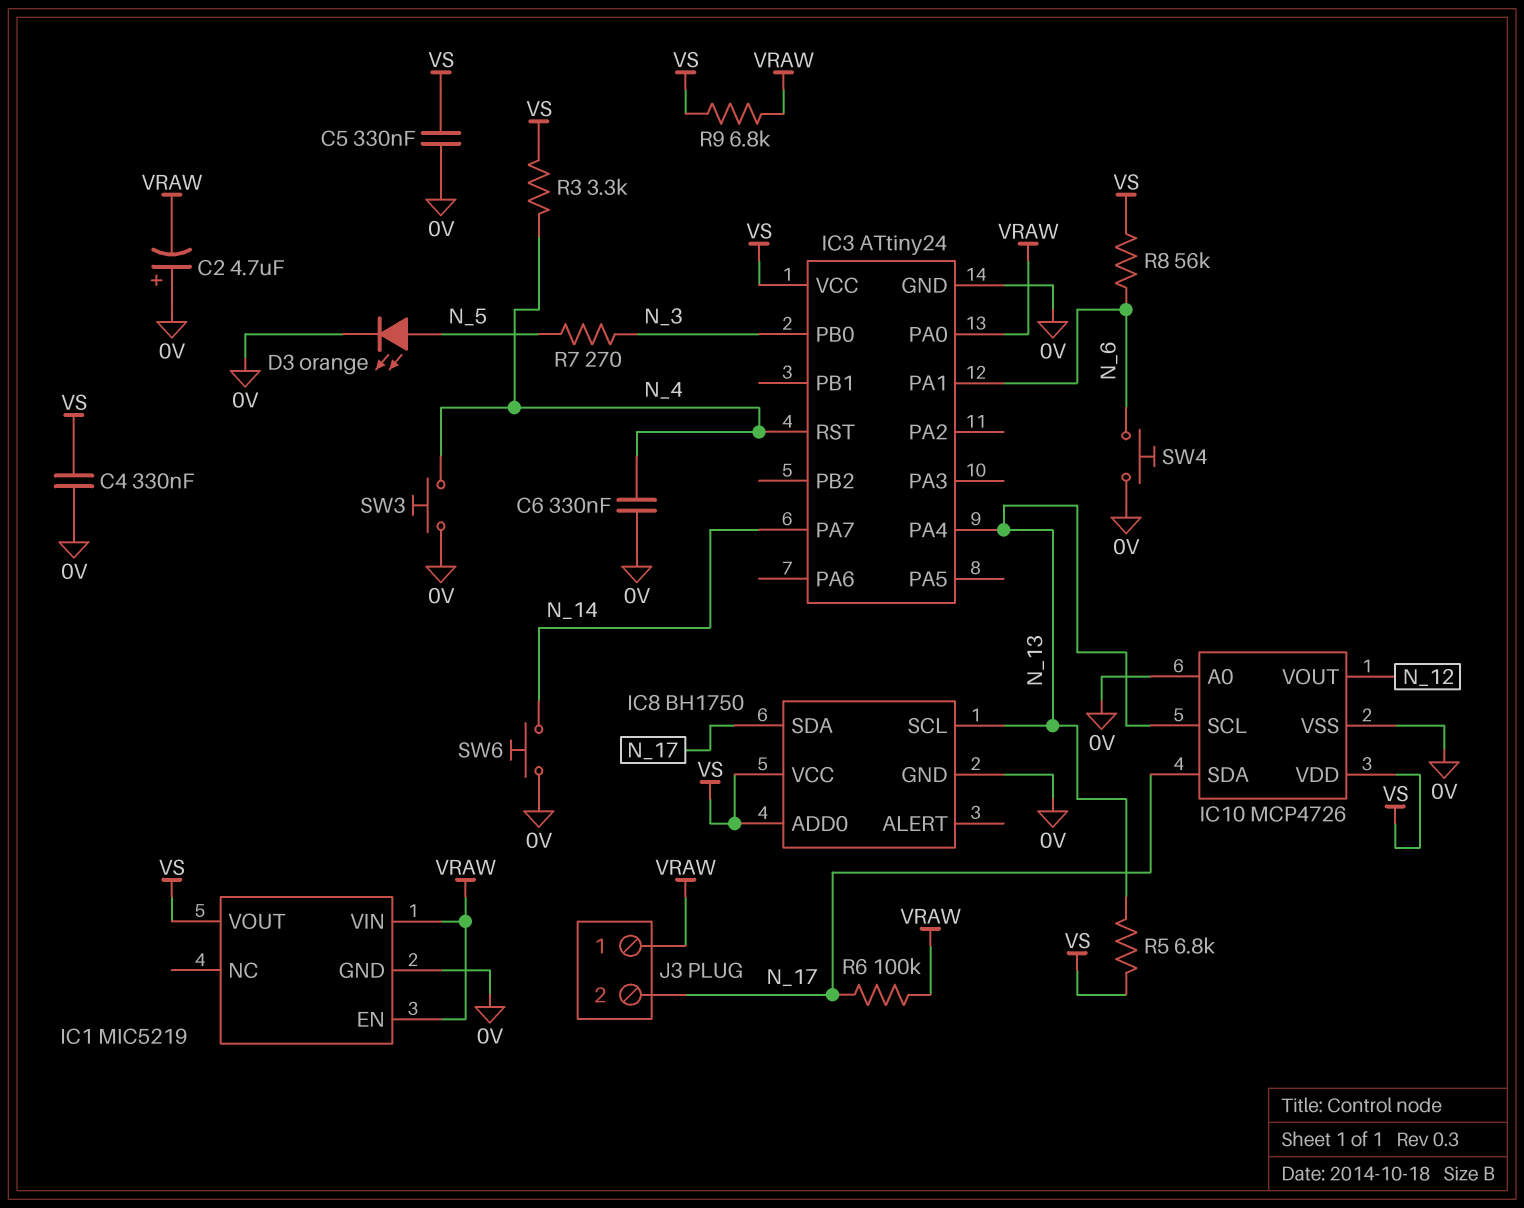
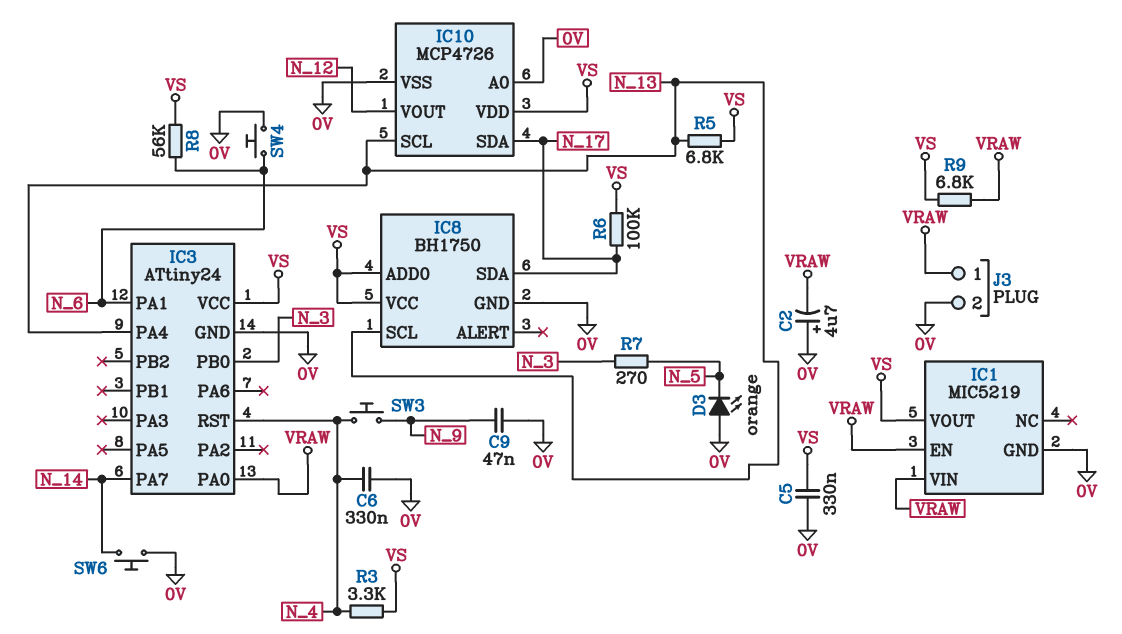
C4: 330nF (0V, VS) -> none
C9: none -> 47nF (0V, N_9)
D3: LED orange (A N_5, K 0V) -> LED orange (A 0V, K N_5)
J3 pin 2: N_17 -> 0V
R6: 100k (N_17, VRAW) -> 100k (N_17, VS)
SW3: button (0V, N_4) -> button (N_4, N_9)

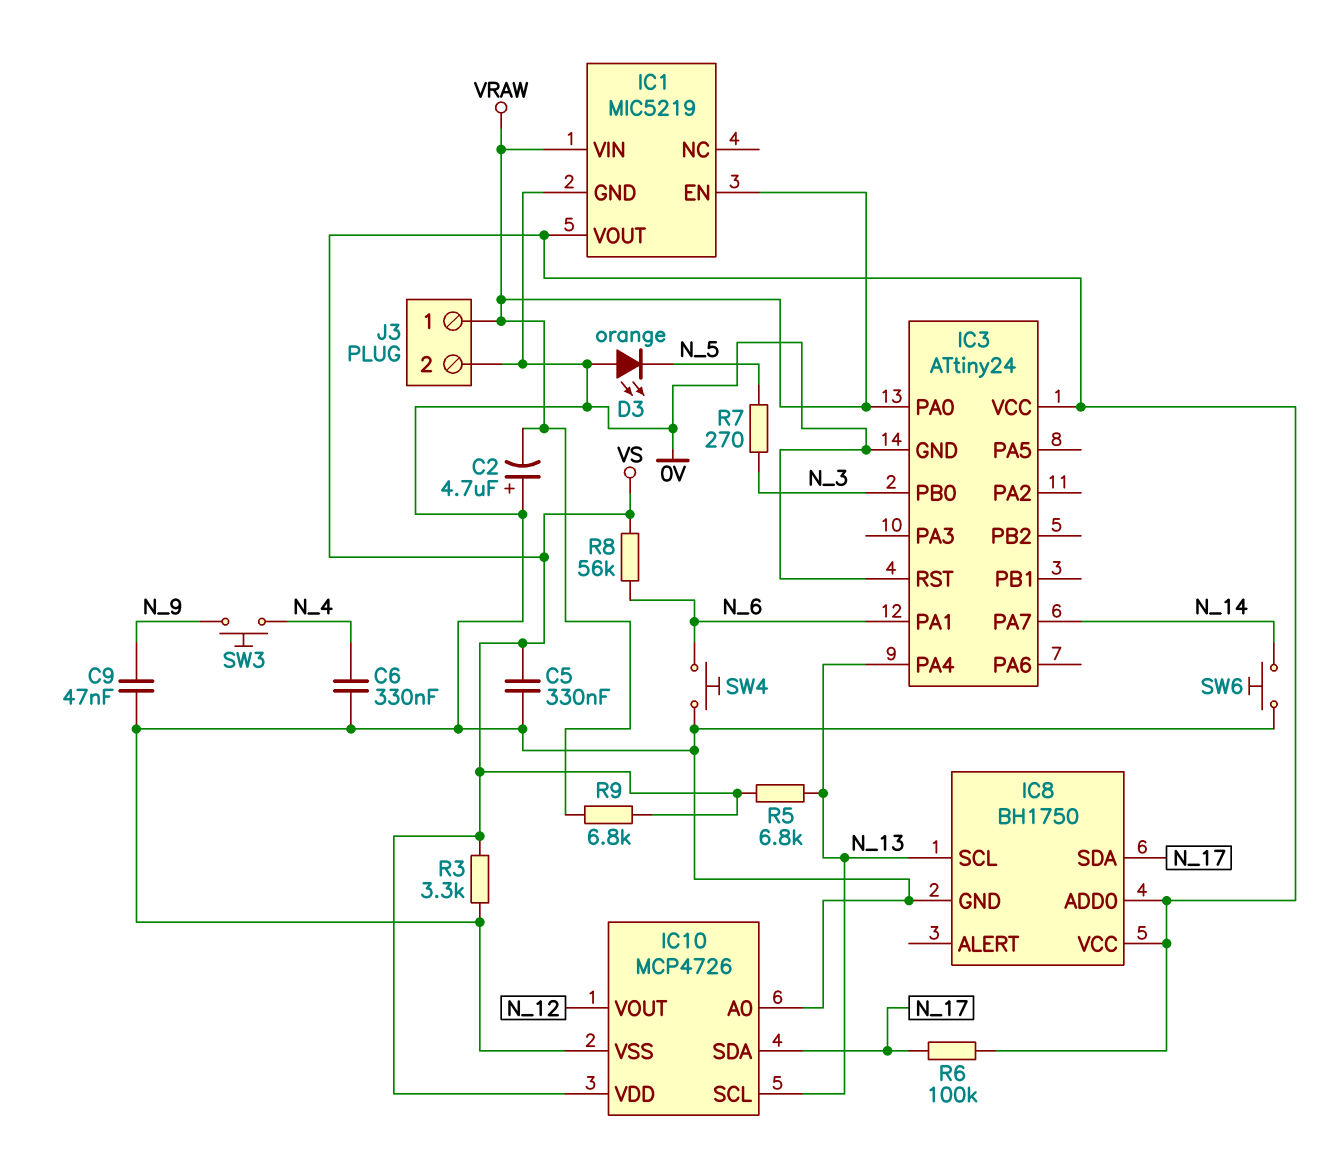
IC3 pin RST: N_4 -> 0V
R3: 3.3k (N_4, VS) -> 3.3k (0V, VS)

